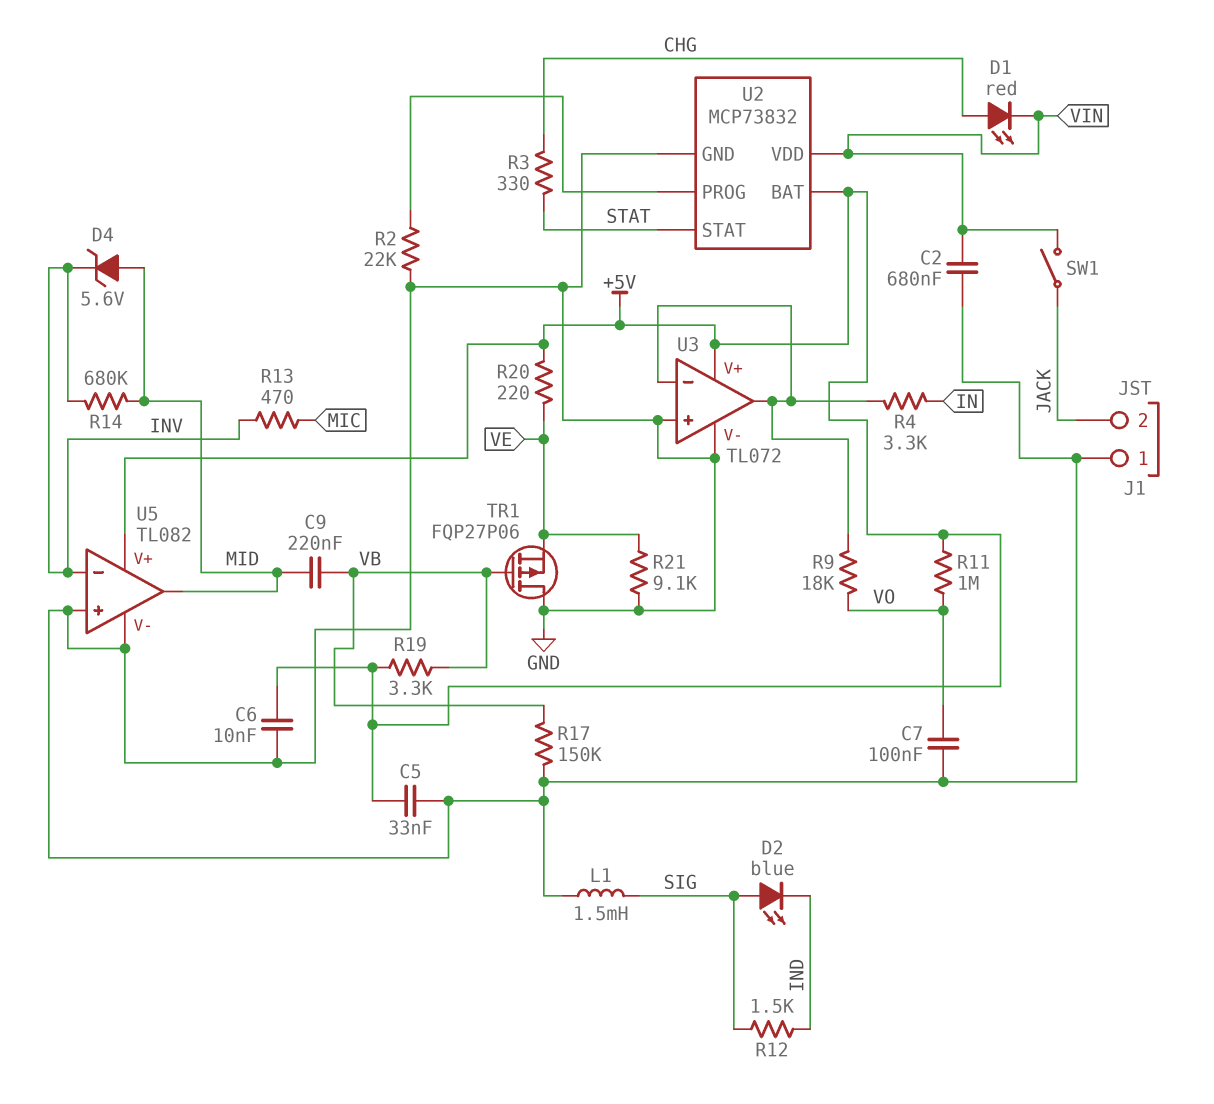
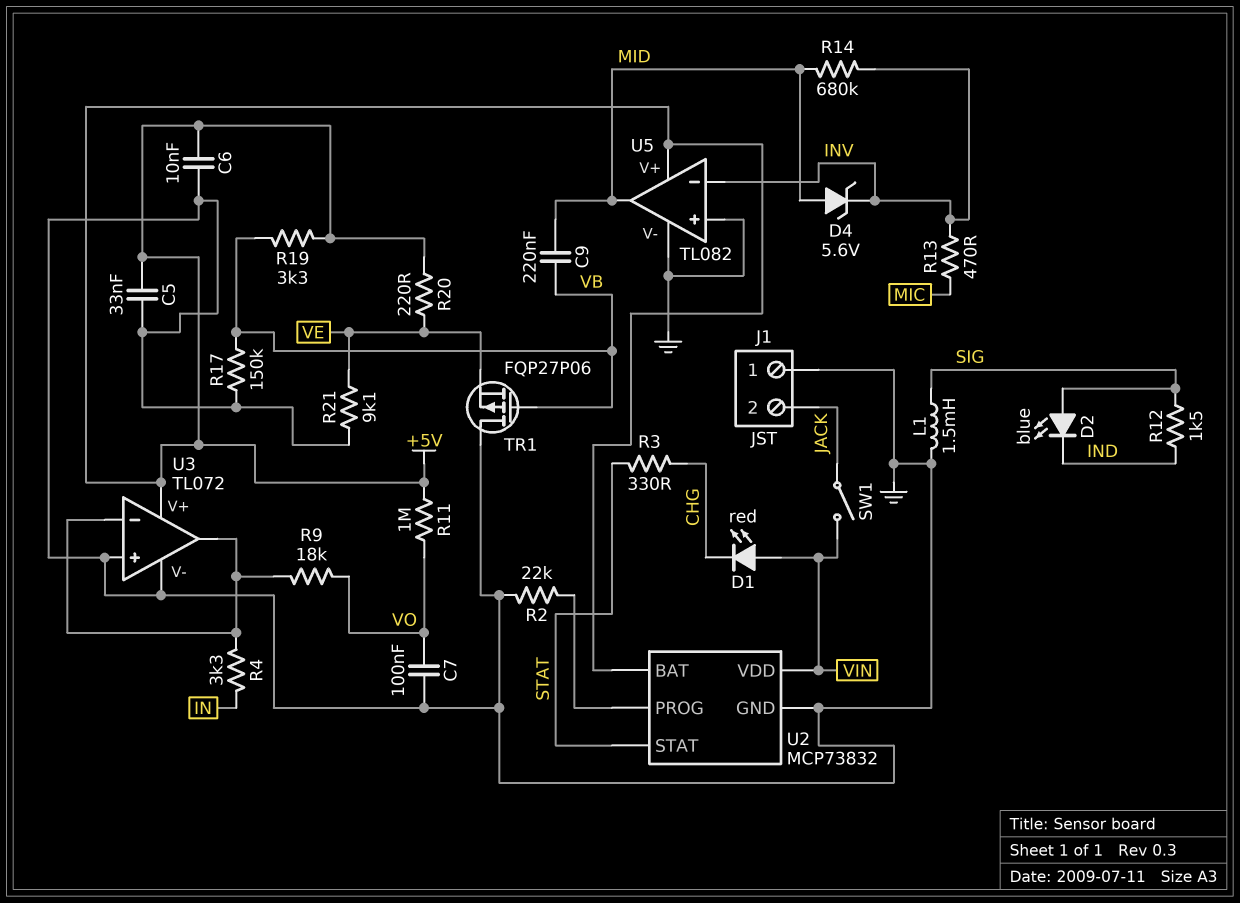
C2: 680nF (GND, VIN) -> none
D1: LED red (A CHG, K VIN) -> LED red (A VIN, K CHG)

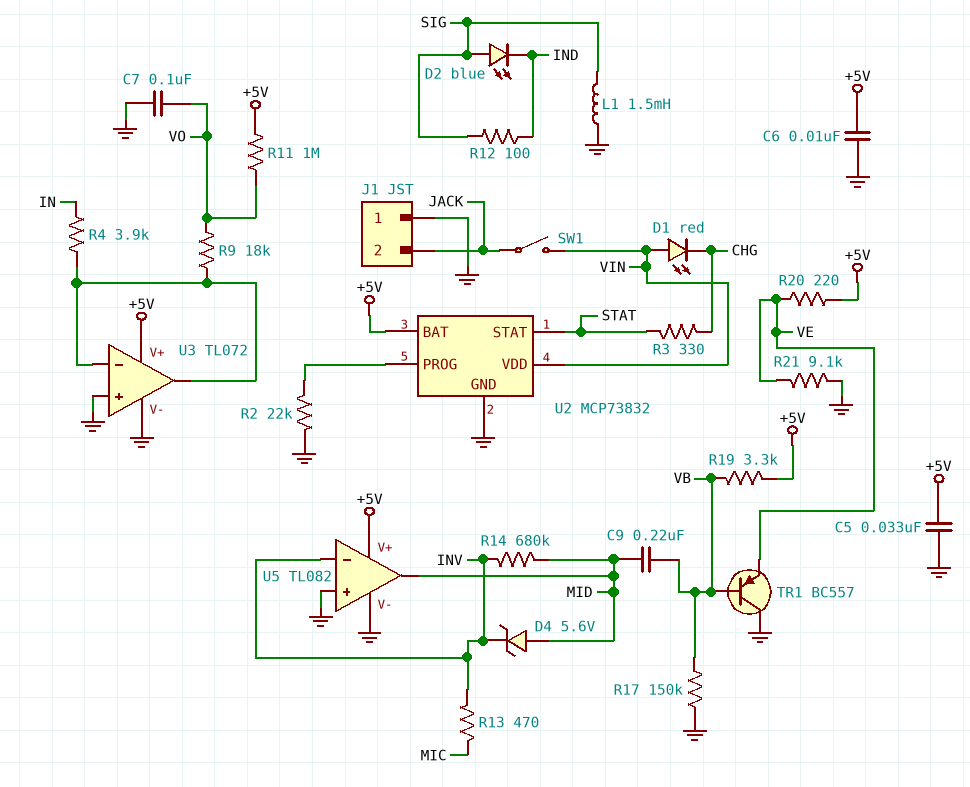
R4: 3.3k (IN, U3/in-) -> 3.9k (IN, U3/in-)
R12: 1.5k (IND, SIG) -> 100 (IND, SIG)
TR1: PMOS FQP27P06 (G VB, D GND, S VE) -> PNP BC557 (B VB, C GND, E VE)

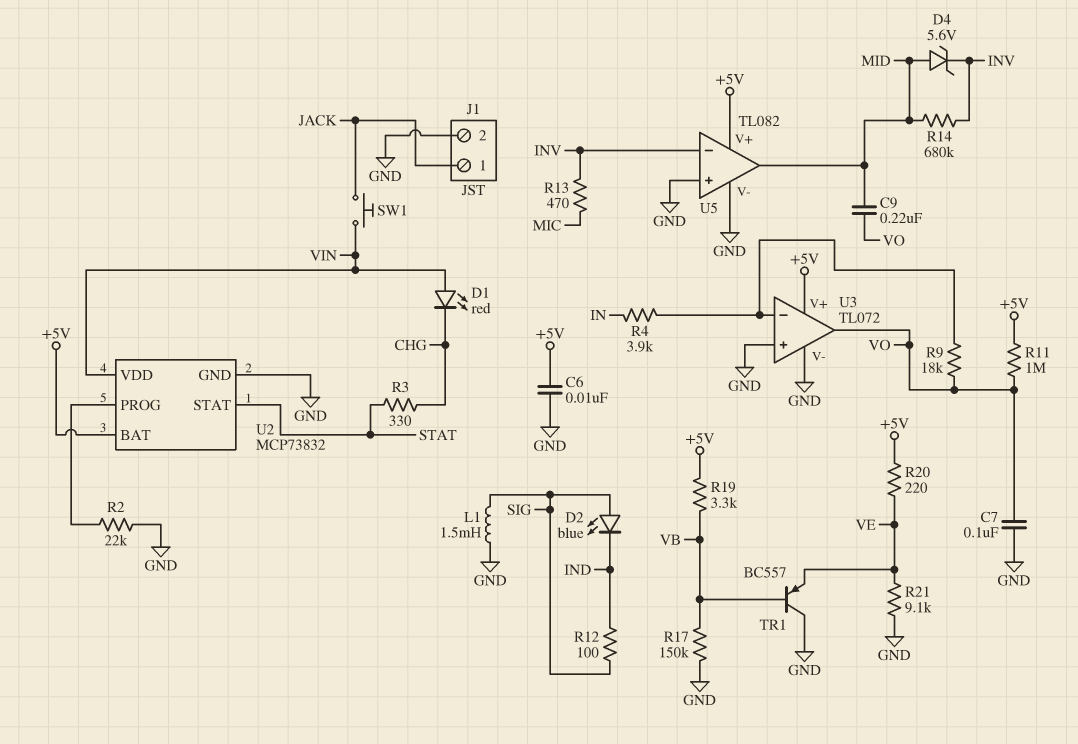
C5: 33nF (+5V, GND) -> none
C9: 220nF (MID, VB) -> 220nF (MID, VO)
J1 pin 1: GND -> JACK
J1 pin 2: JACK -> GND
SW1: switch (JACK, VIN) -> button (JACK, VIN)
U3 pin out: U3/in- -> VO

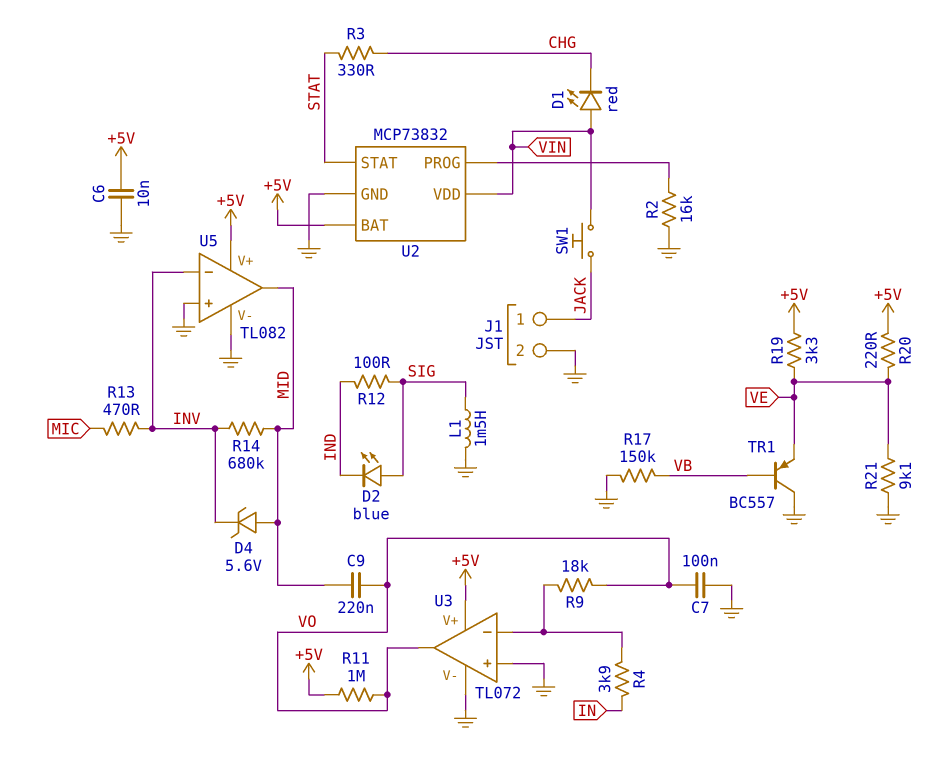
R2: 22k (GND, U2/PROG) -> 16k (GND, U2/PROG)
R19: 3.3k (+5V, VB) -> 3.3k (+5V, VE)

